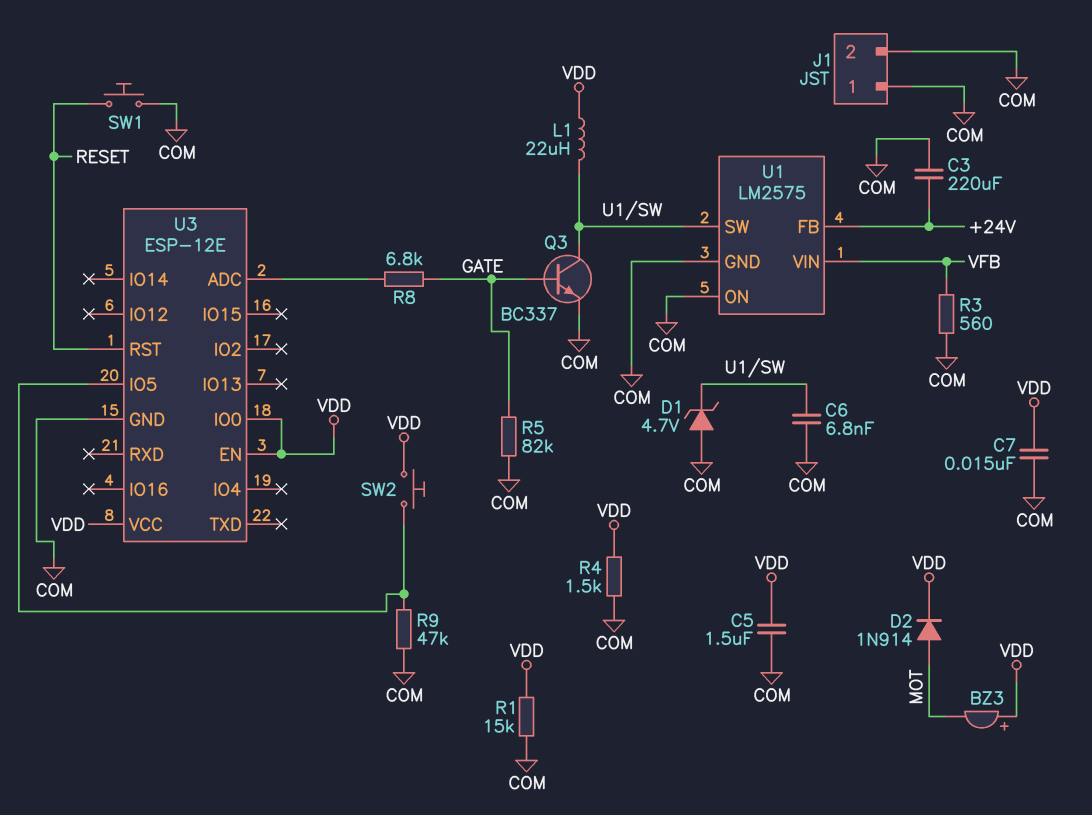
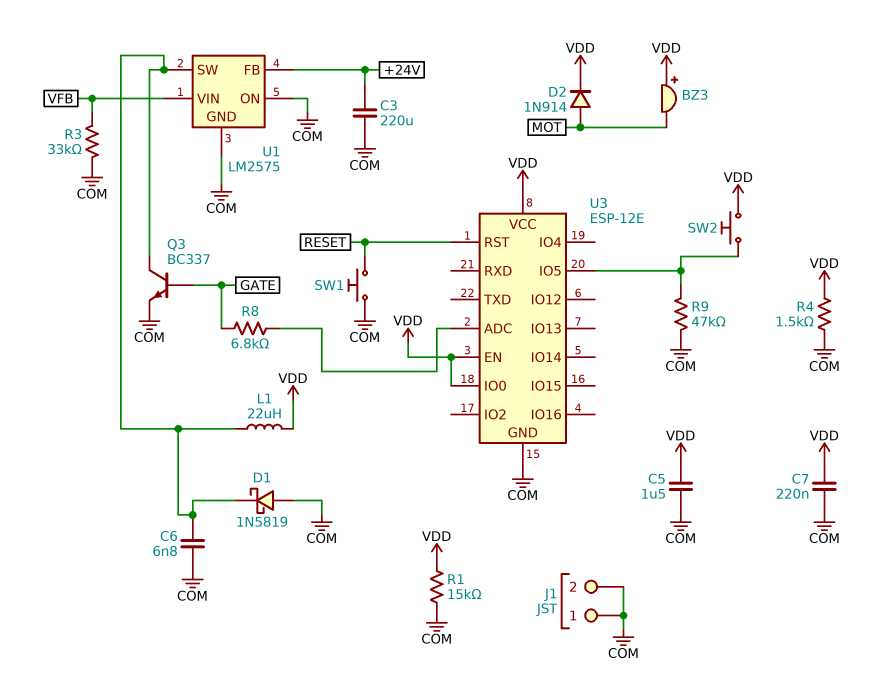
C7: 15nF (COM, VDD) -> 220nF (COM, VDD)
D1: zener 4.7V (A COM, K U1/SW) -> schottky 1N5819 (A COM, K U1/SW)
R3: 560 (COM, VFB) -> 33k (COM, VFB)
R5: 82k (COM, GATE) -> none

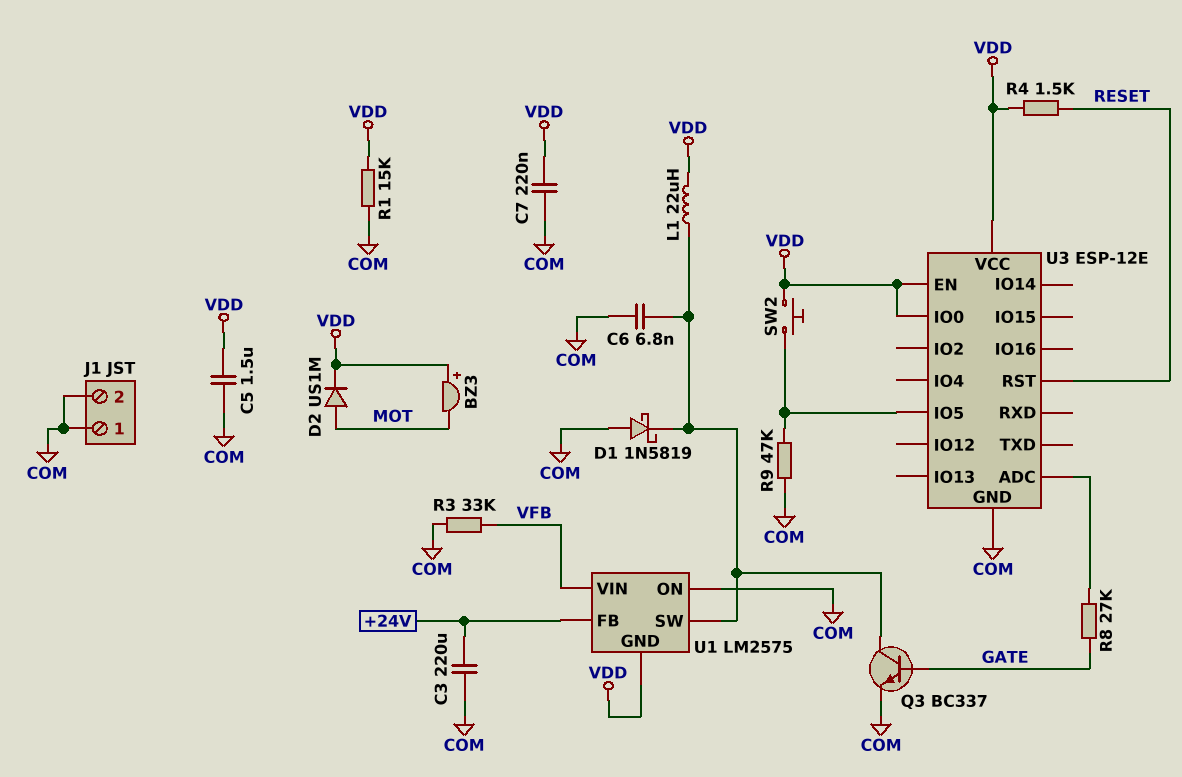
D2: diode 1N914 (A MOT, K VDD) -> diode US1M (A MOT, K VDD)
R4: 1.5k (COM, VDD) -> 1.5k (RESET, VDD)
R8: 6.8k (GATE, U3/ADC) -> 27k (GATE, U3/ADC)
SW1: button (COM, RESET) -> none
U1 pin GND: COM -> VDD

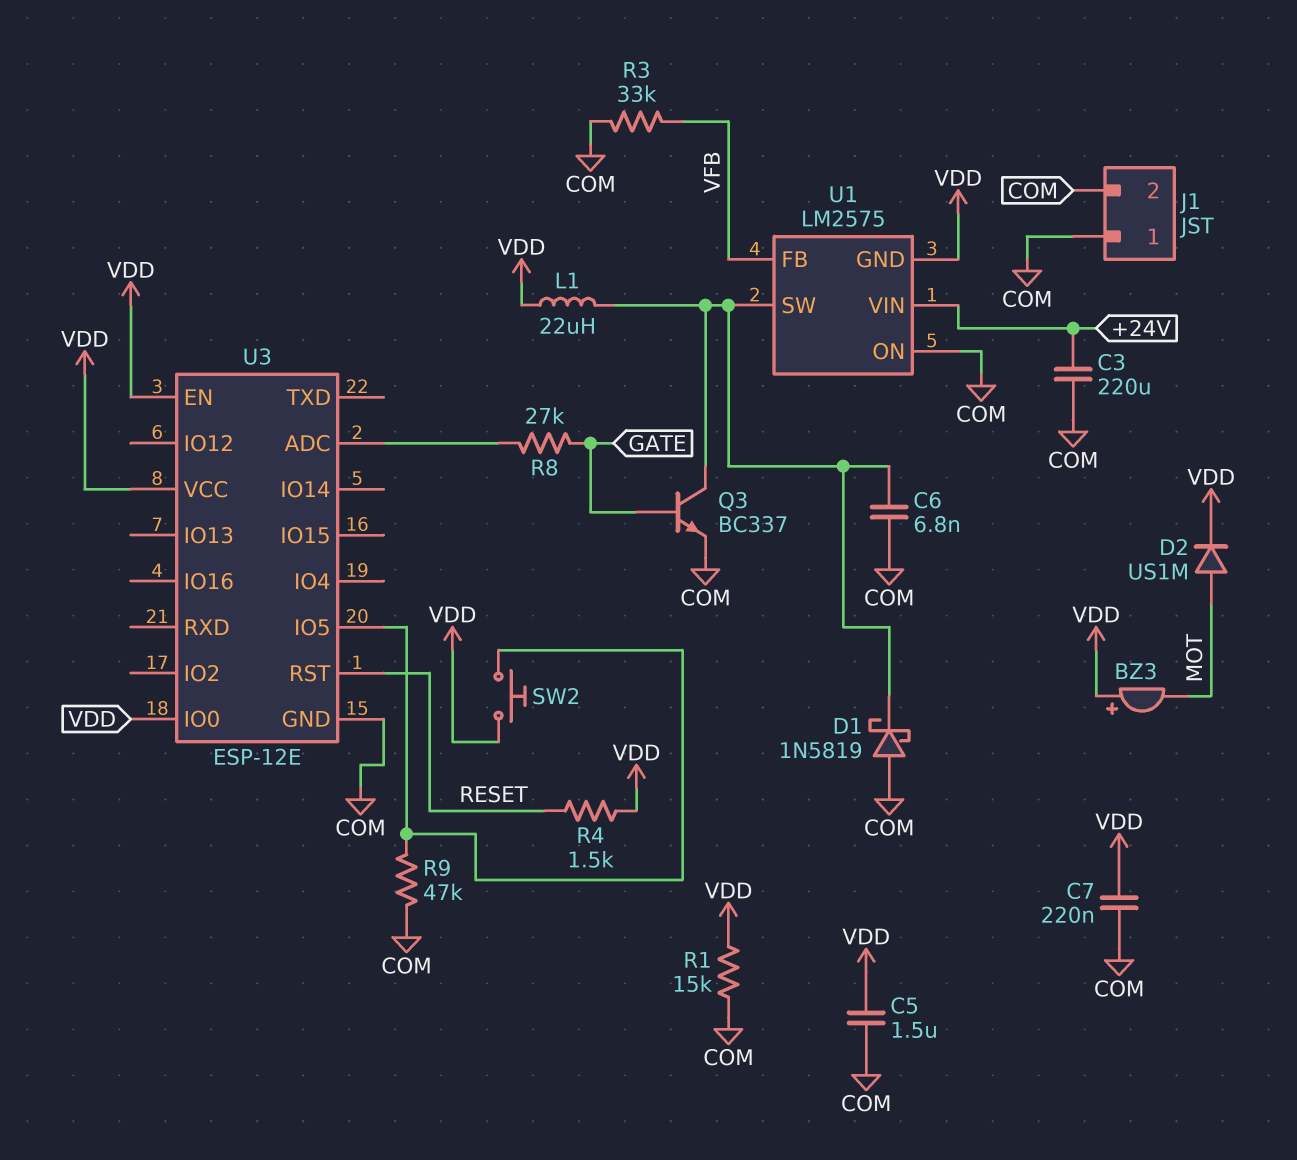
U1 pin FB: +24V -> VFB
U1 pin VIN: VFB -> +24V

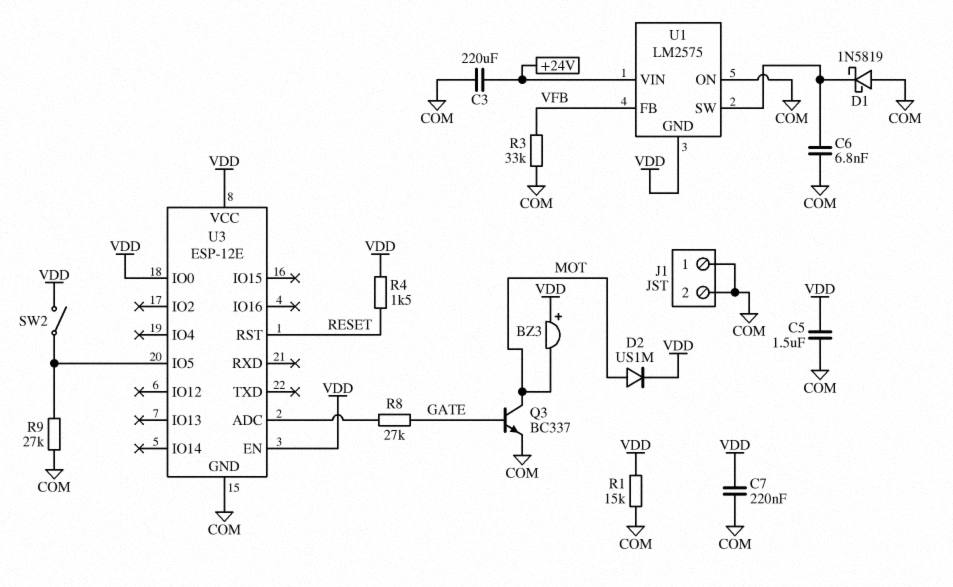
L1: 22uH (U1/SW, VDD) -> none
Q3: NPN BC337 (B GATE, C U1/SW, E COM) -> NPN BC337 (B GATE, C MOT, E COM)
R9: 47k (COM, U3/IO5) -> 27k (COM, U3/IO5)
SW2: button (U3/IO5, VDD) -> switch (U3/IO5, VDD)

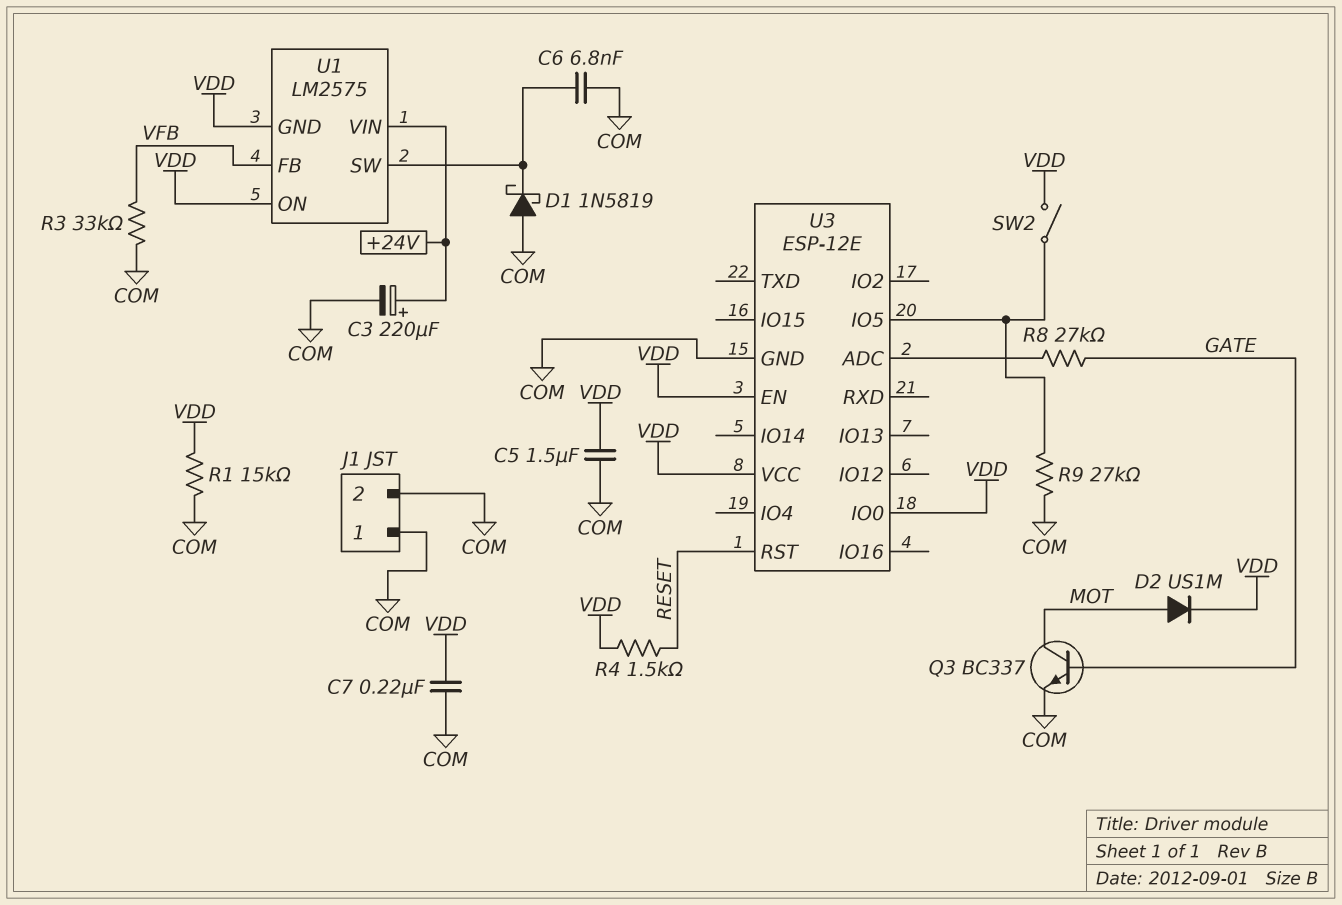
BZ3: buzzer (plus VDD, minus MOT) -> none
C3: 220uF (+24V, COM) -> 220uF (plus +24V, minus COM)
U1 pin ON: COM -> VDD

